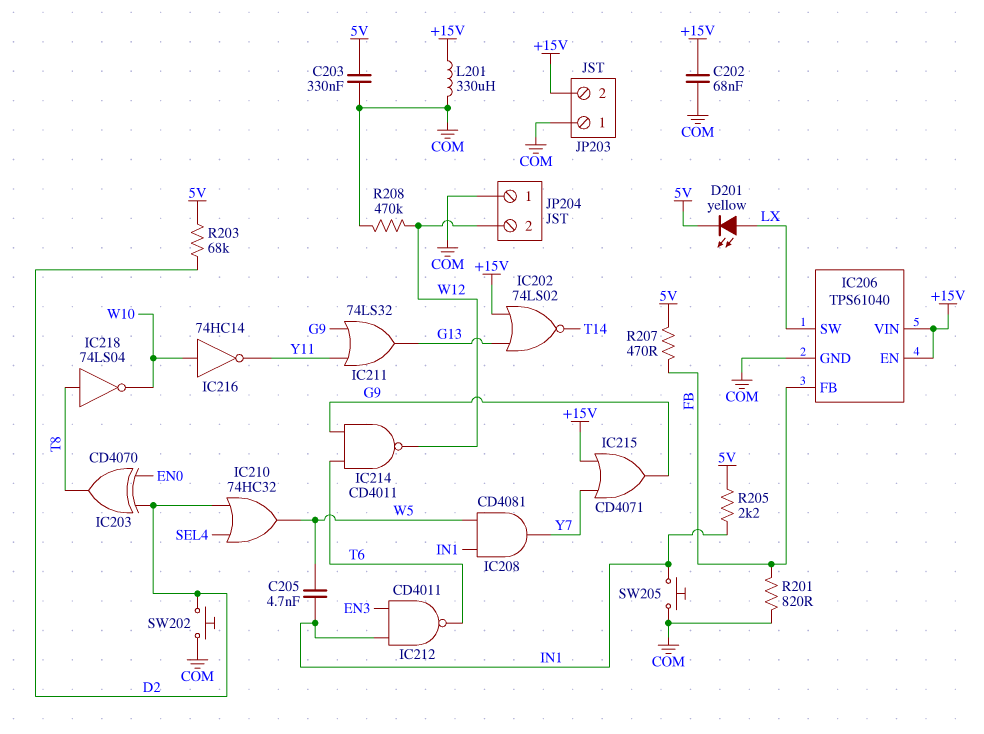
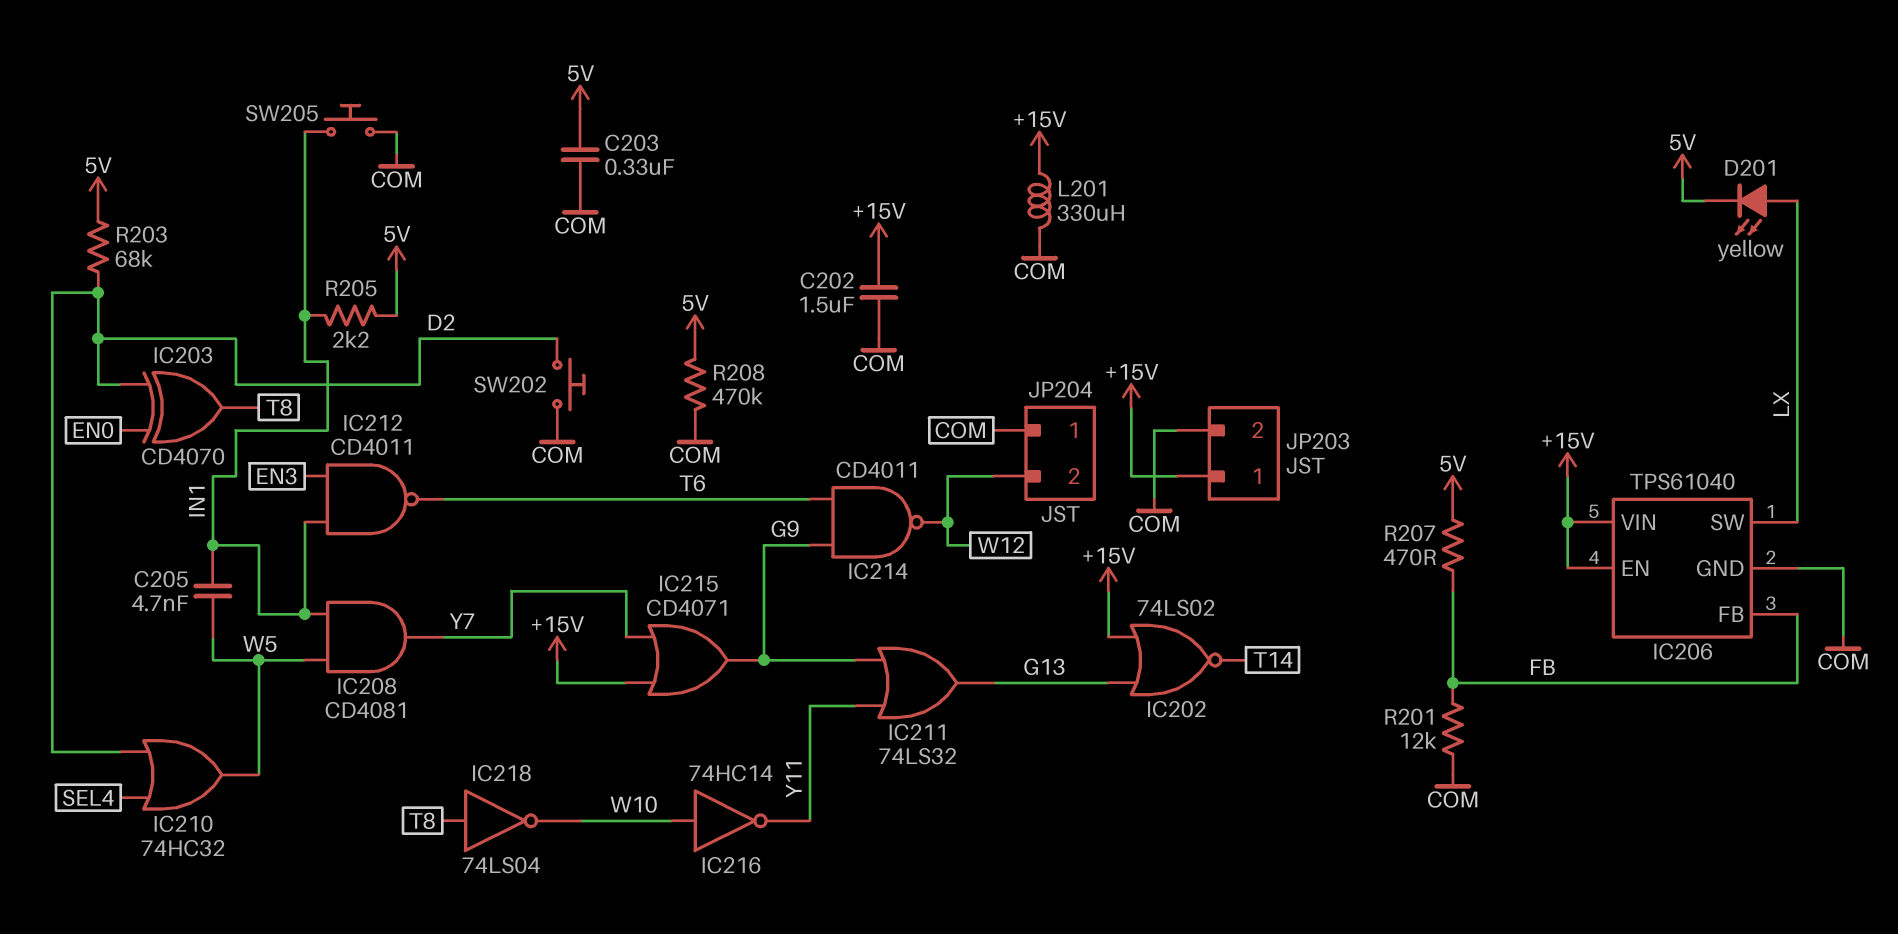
C202: 68nF (+15V, COM) -> 1.5uF (+15V, COM)
JP203 pin 1: COM -> +15V
JP203 pin 2: +15V -> COM
R201: 820 (COM, FB) -> 12k (COM, FB)
R208: 470k (COM, W12) -> 470k (5V, COM)

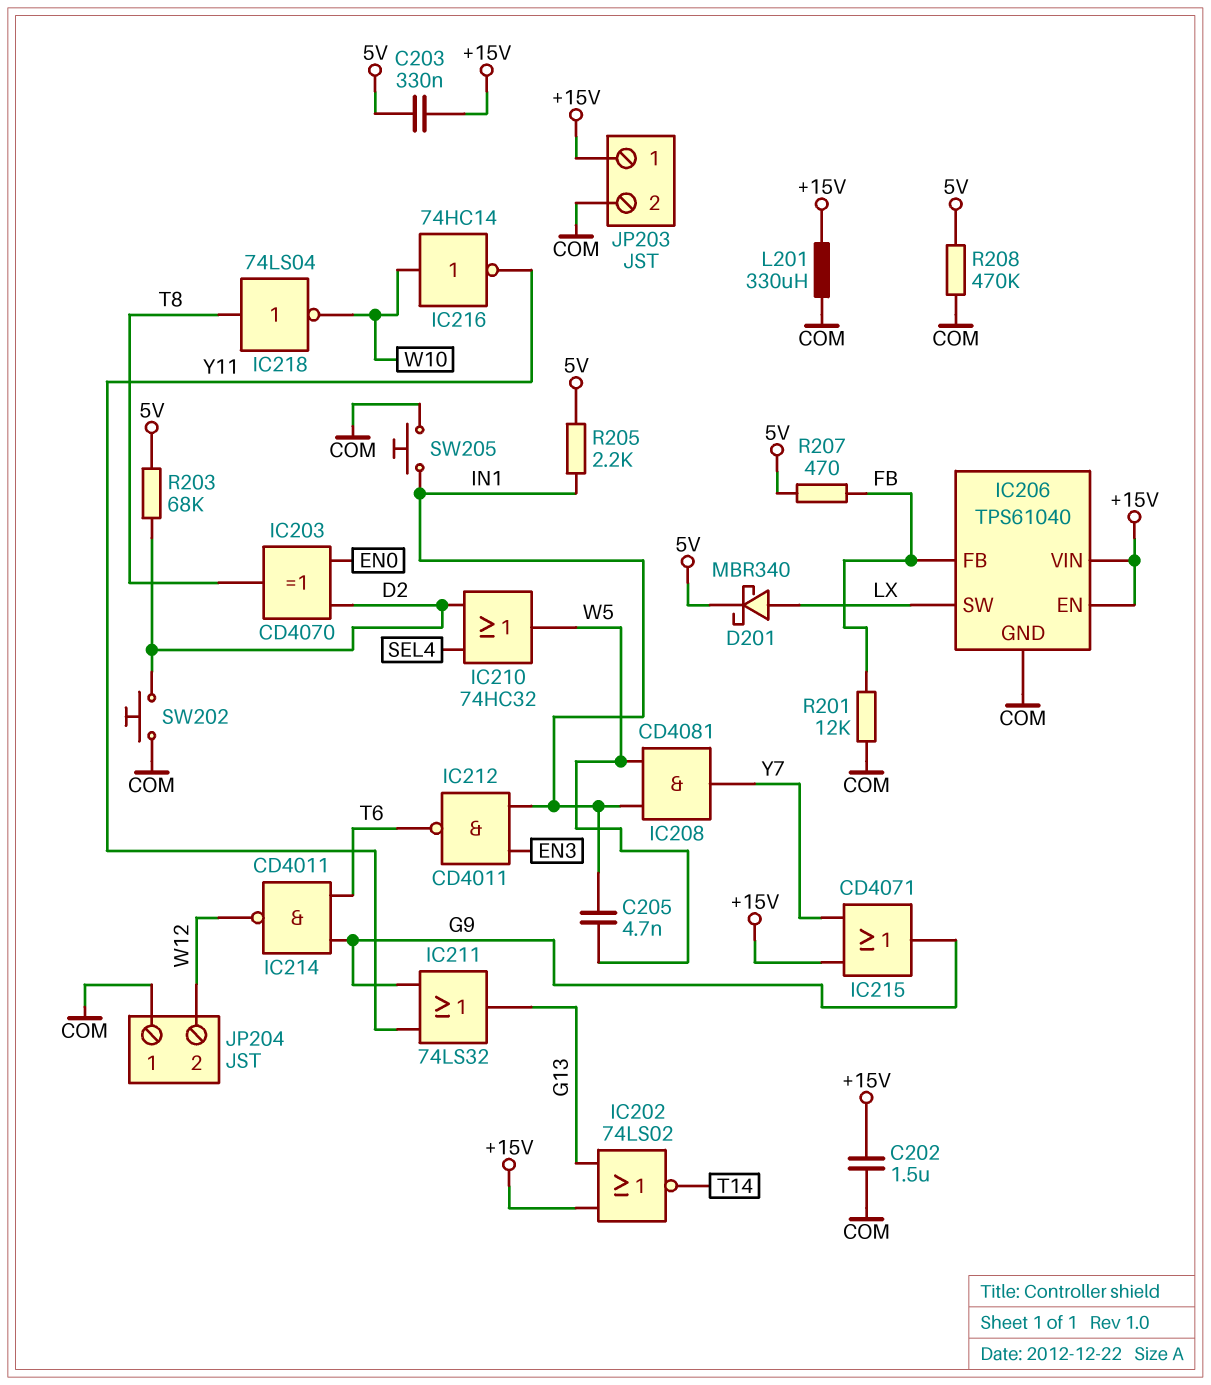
C203: 330nF (5V, COM) -> 330nF (+15V, 5V)
D201: LED yellow (A LX, K 5V) -> schottky MBR340 (A LX, K 5V)

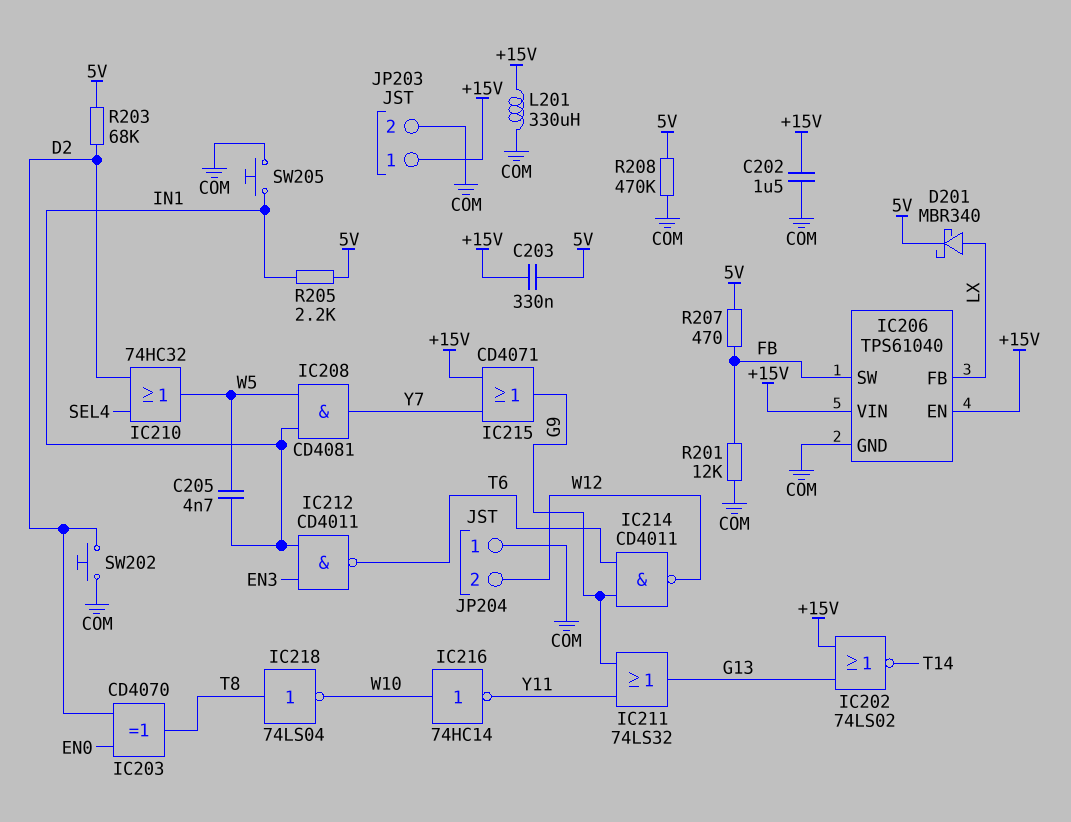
IC206 pin FB: FB -> LX
IC206 pin SW: LX -> FB

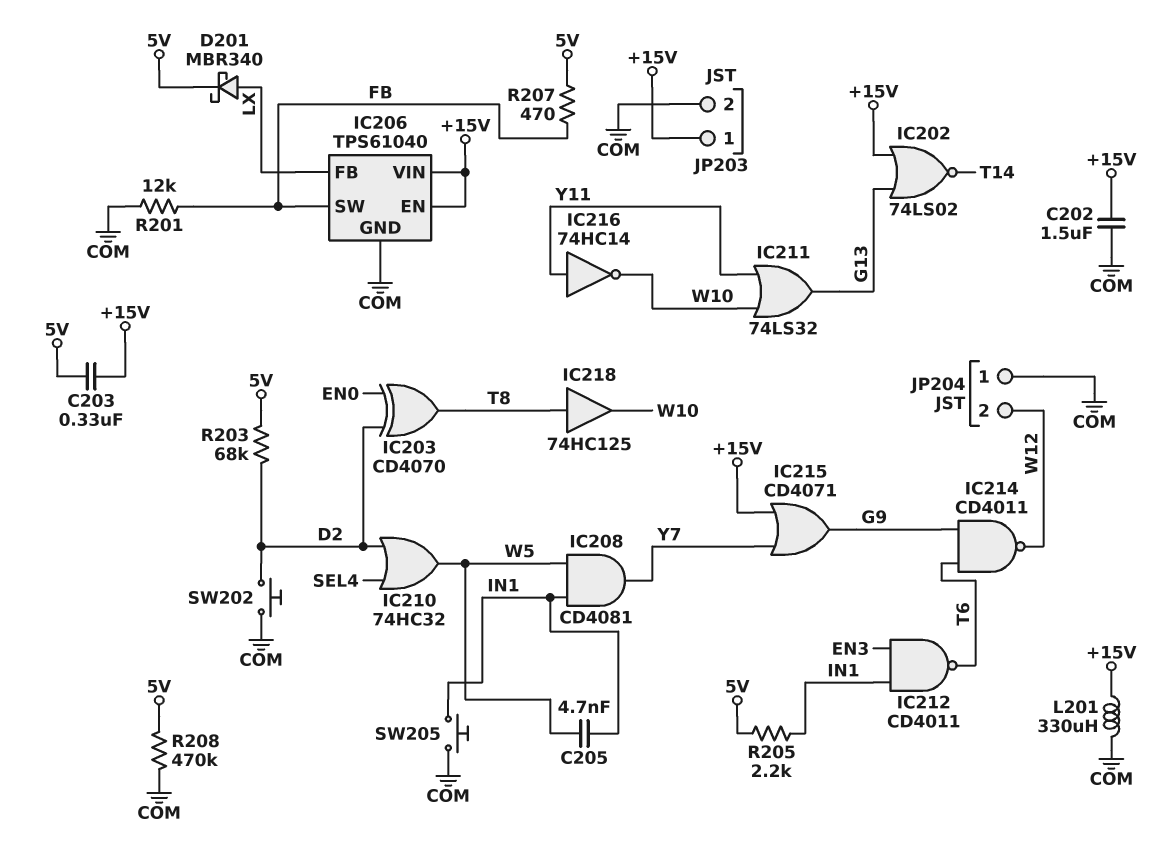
IC211: OR 74LS32 (in G9, in Y11, out G13) -> OR 74LS32 (in W10, in Y11, out G13)
IC216: NOT 74HC14 (in W10, out Y11) -> NOT 74HC14 (in Y11, out W10)
IC218: NOT 74LS04 (in T8, out W10) -> buffer 74HC125 (in T8, out W10)

